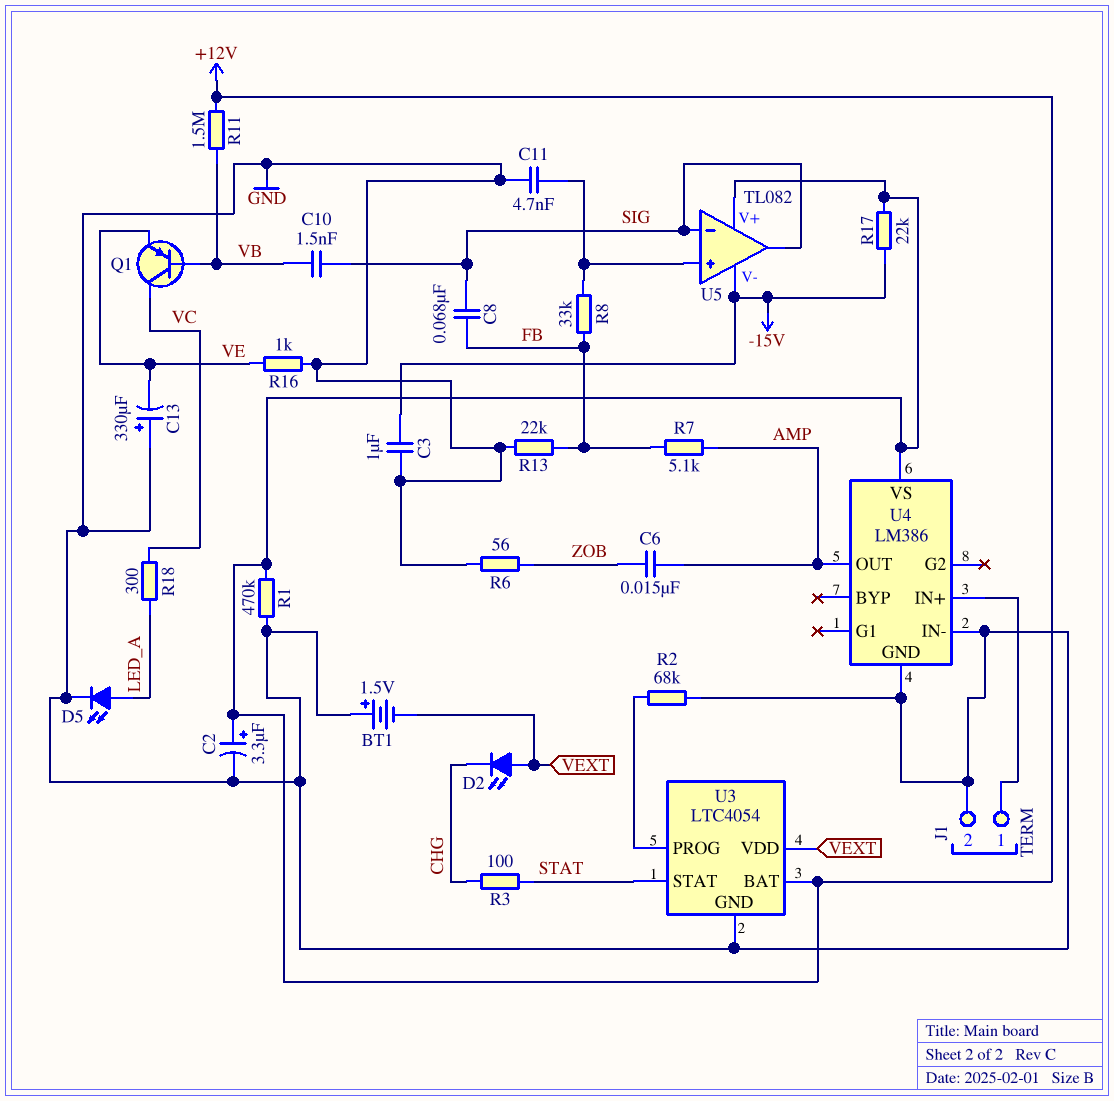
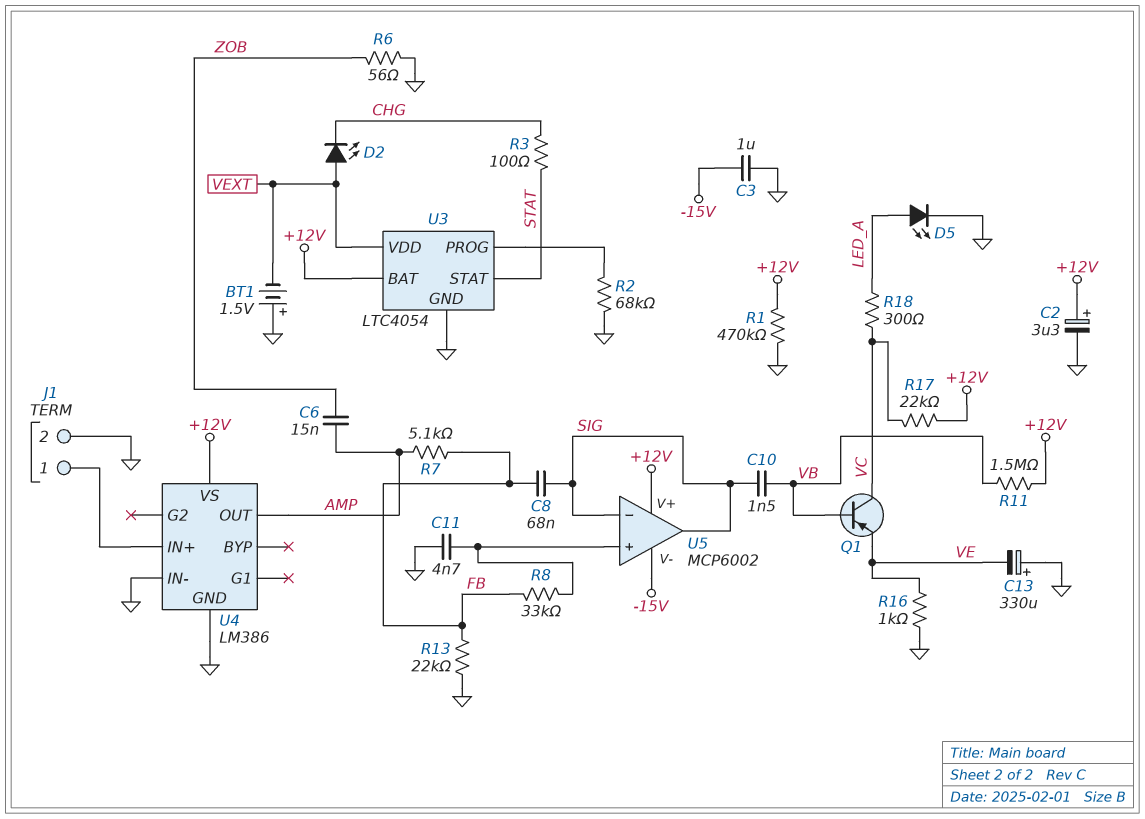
R17: 22k (+12V, -15V) -> 22k (+12V, VC)
U5: TL082 -> MCP6002

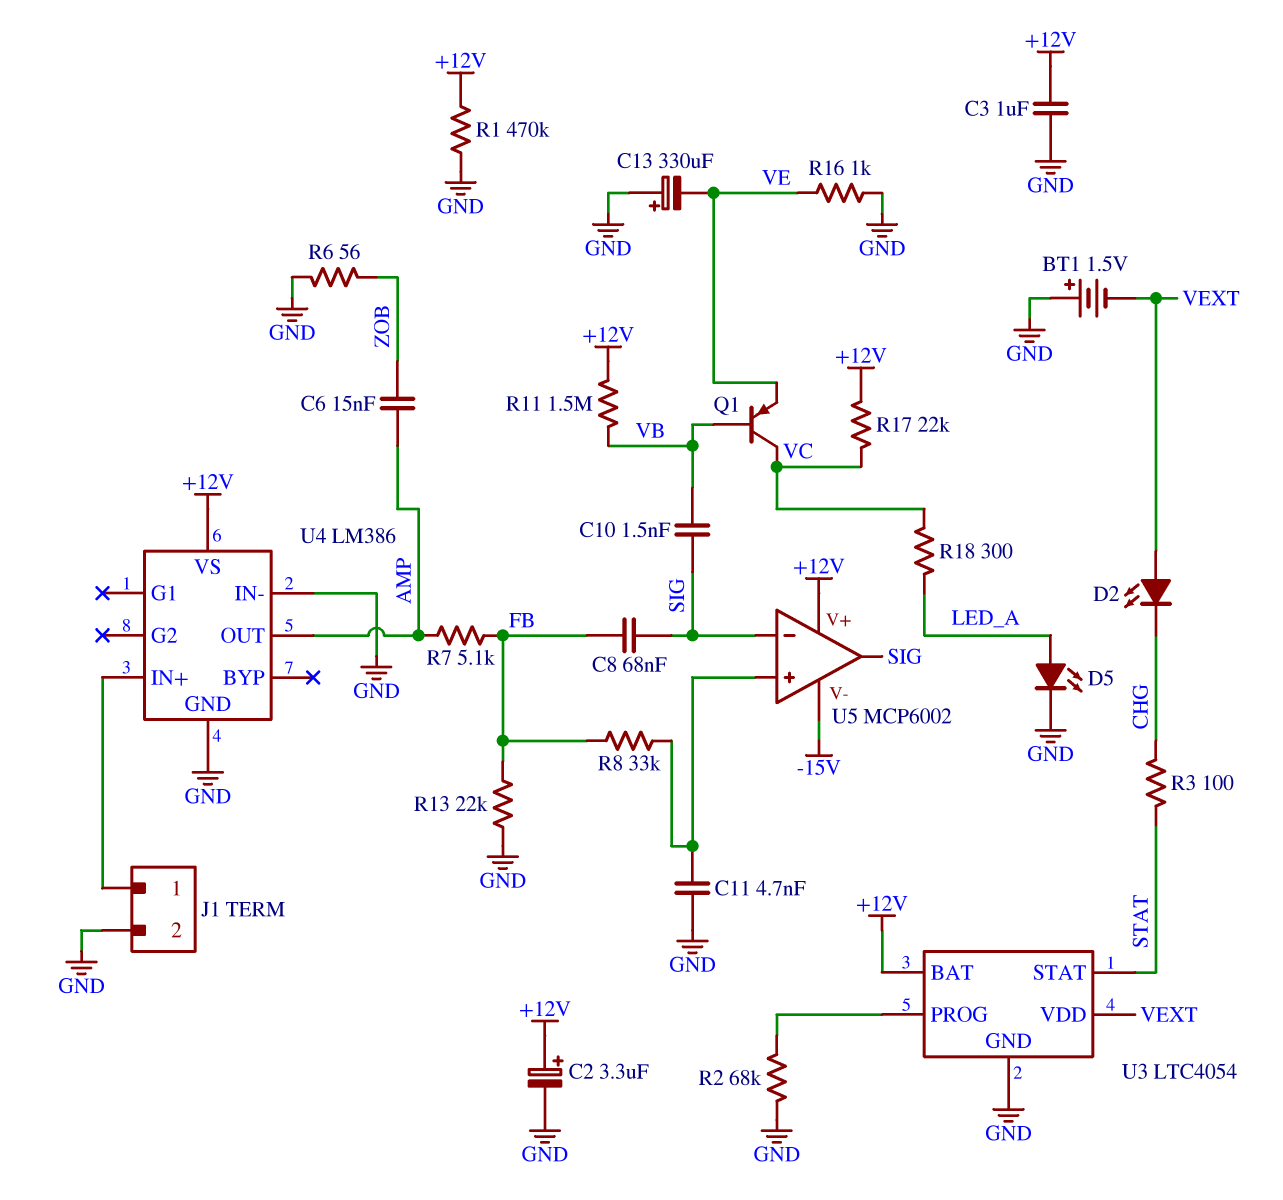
C3: 1uF (-15V, GND) -> 1uF (+12V, GND)

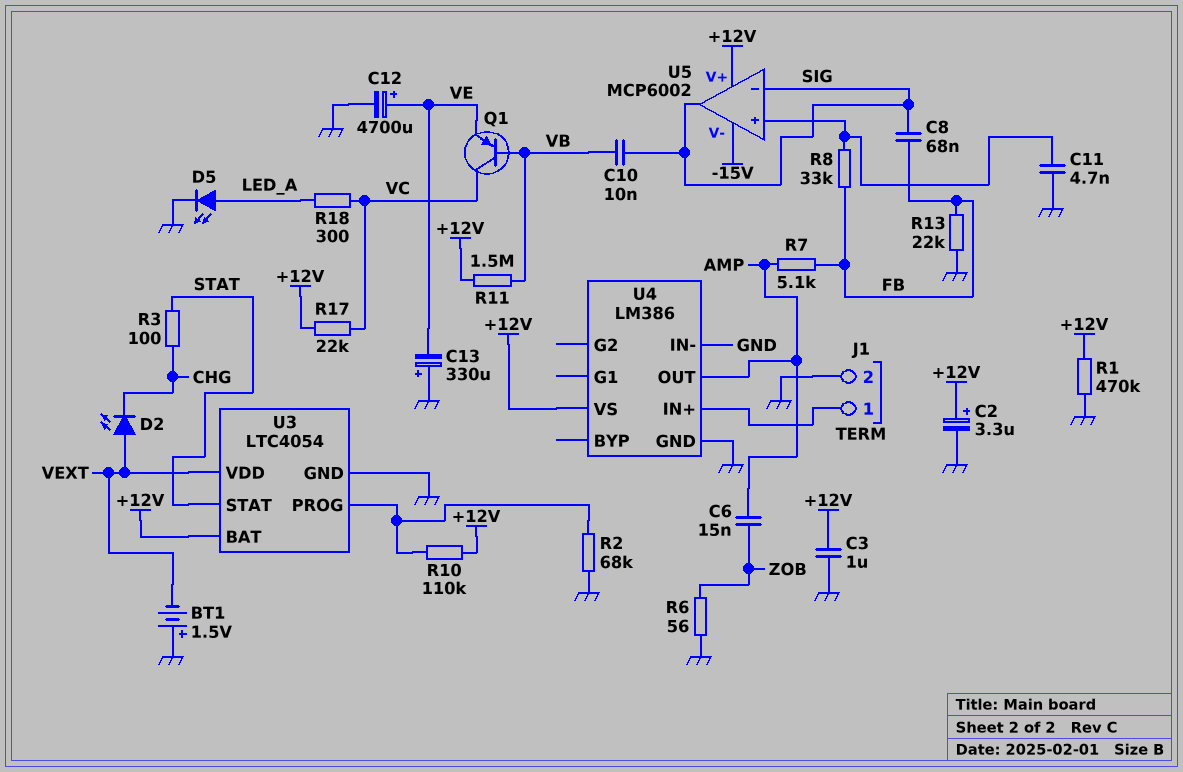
C10: 1.5nF (SIG, VB) -> 10nF (SIG, VB)
C12: none -> 4700uF (plus VE, minus GND)
R10: none -> 110k (+12V, U3/PROG)
R16: 1k (GND, VE) -> none

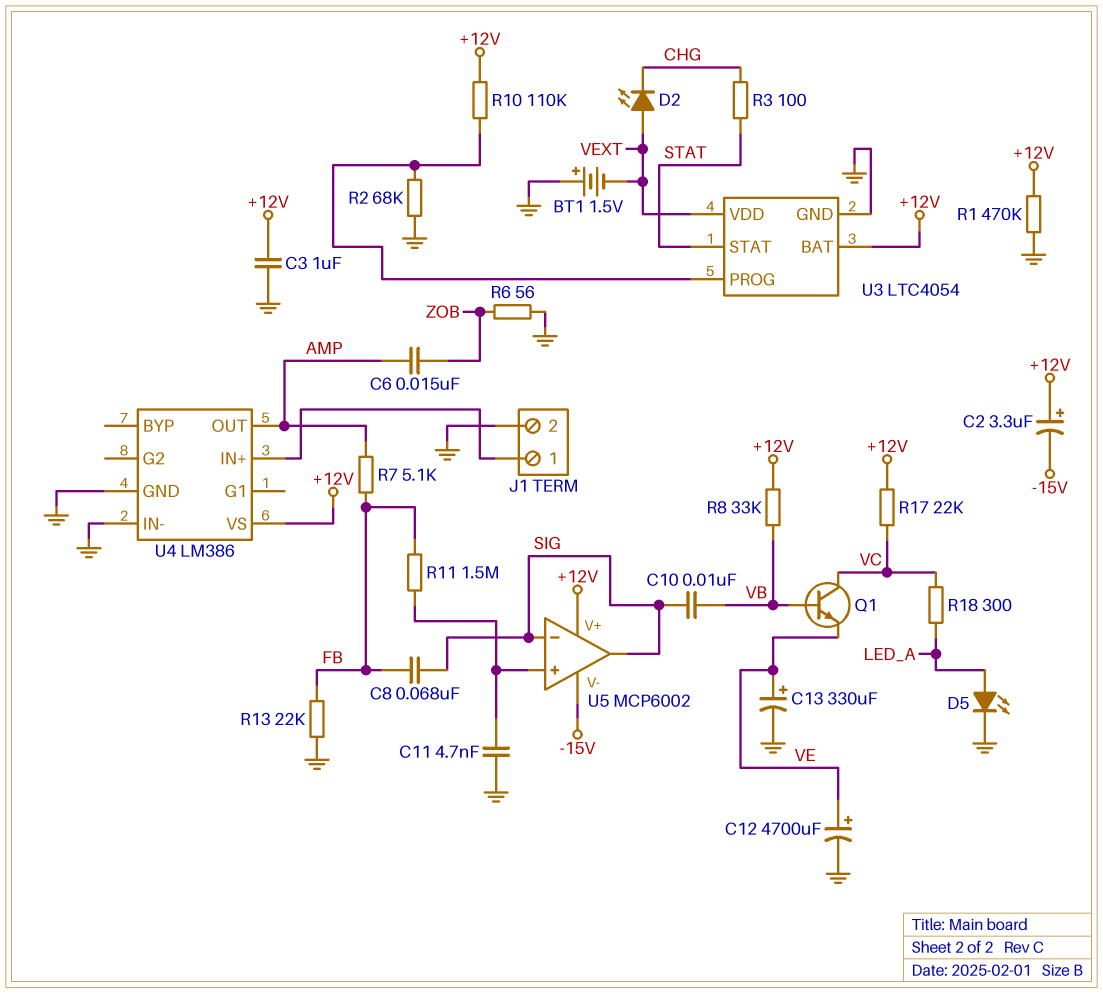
C2: 3.3uF (plus +12V, minus GND) -> 3.3uF (plus +12V, minus -15V)
C13: 330uF (plus GND, minus VE) -> 330uF (plus VE, minus GND)
Q1: PNP (B VB, C VC, E VE) -> NPN (B VB, C VC, E VE)
R8: 33k (FB, U5/in+) -> 33k (+12V, VB)
R11: 1.5M (+12V, VB) -> 1.5M (FB, U5/in+)

